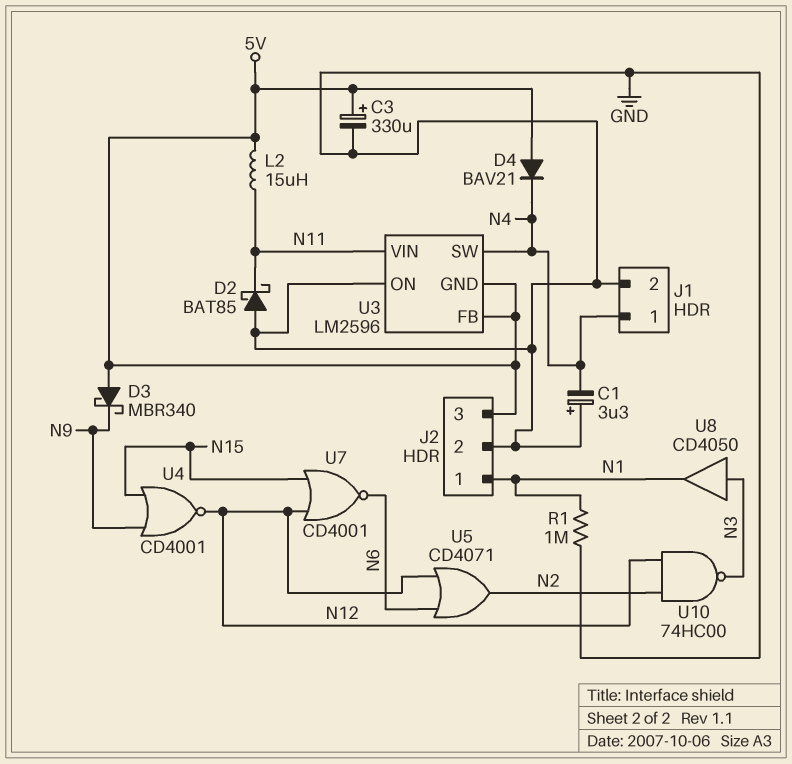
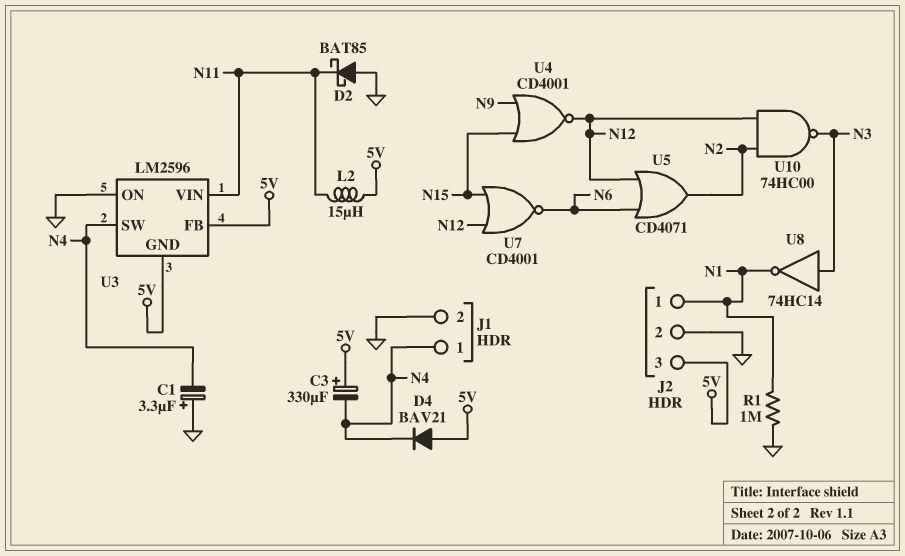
C3: 330uF (plus 5V, minus GND) -> 330uF (plus 5V, minus N4)
D3: schottky MBR340 (A 5V, K N9) -> none
U8: buffer CD4050 (in N3, out N1) -> NOT 74HC14 (in N3, out N1)

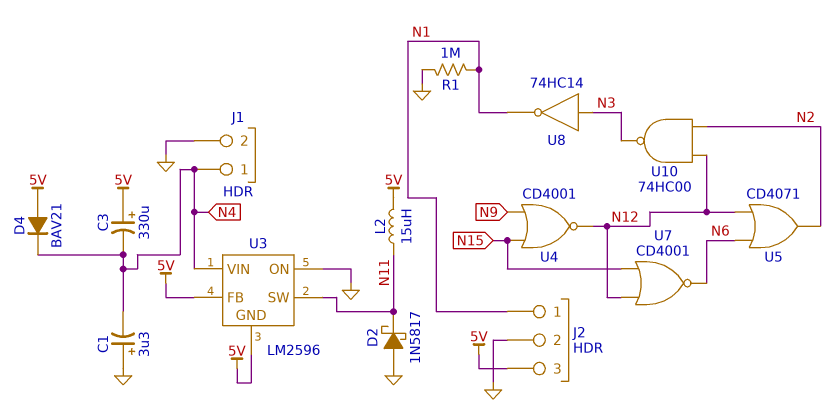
D2: schottky BAT85 (A GND, K N11) -> schottky 1N5817 (A GND, K N11)
U3 pin SW: N4 -> N11
U3 pin VIN: N11 -> N4

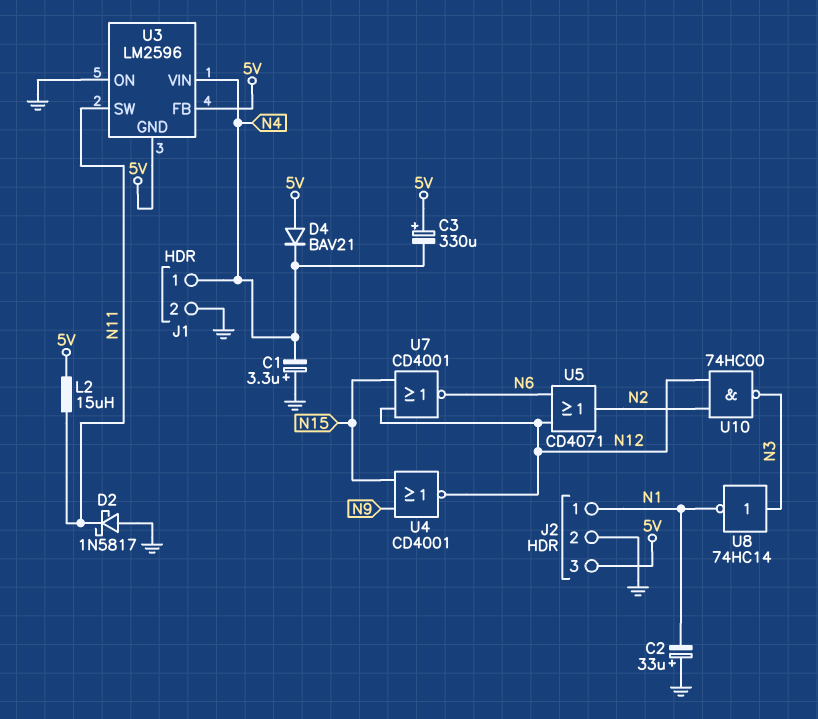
C2: none -> 33uF (plus GND, minus N1)
R1: 1M (GND, N1) -> none

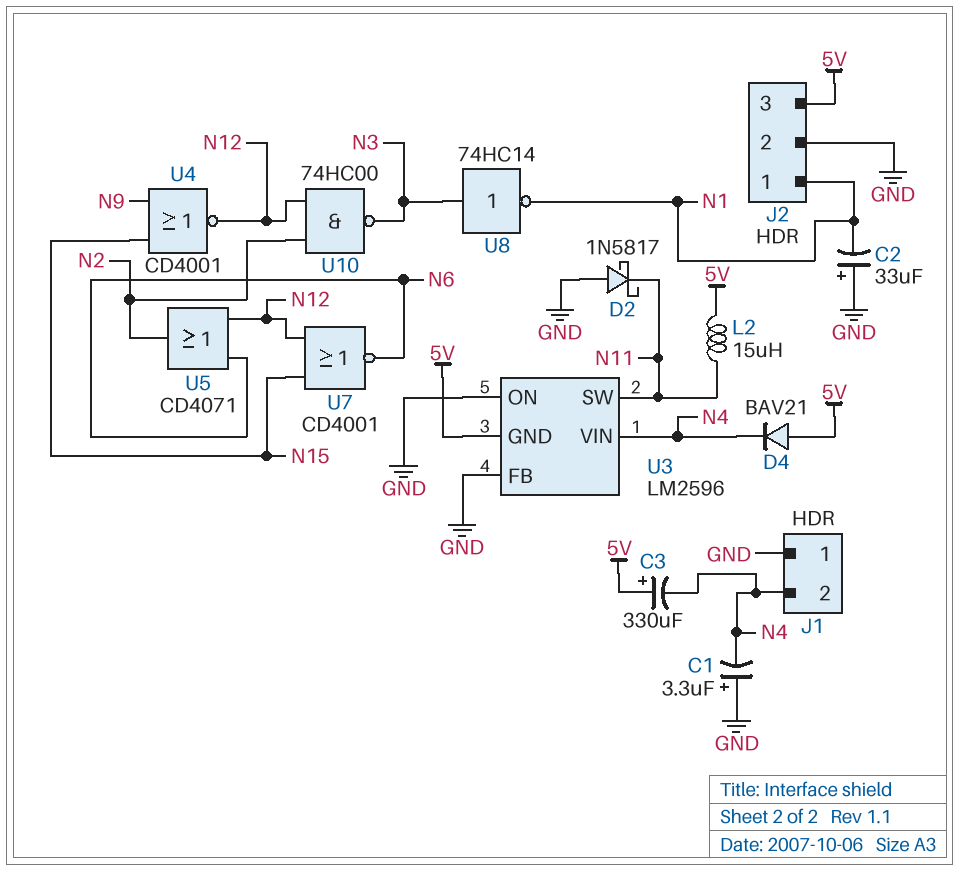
J1 pin 1: N4 -> GND
J1 pin 2: GND -> N4
U3 pin FB: 5V -> GND

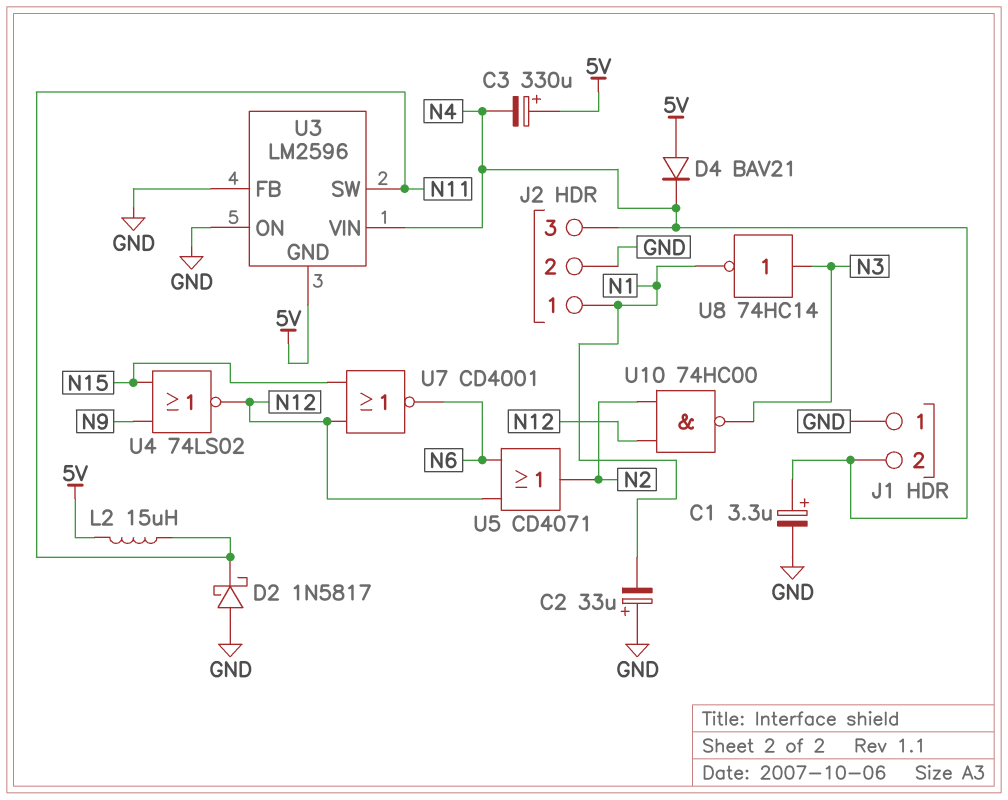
C1: 3.3uF (plus GND, minus N4) -> 3.3uF (plus N4, minus GND)
J2 pin 3: 5V -> N4
U4: NOR CD4001 (in N9, in N15, out N12) -> NOR 74LS02 (in N9, in N15, out N12)

